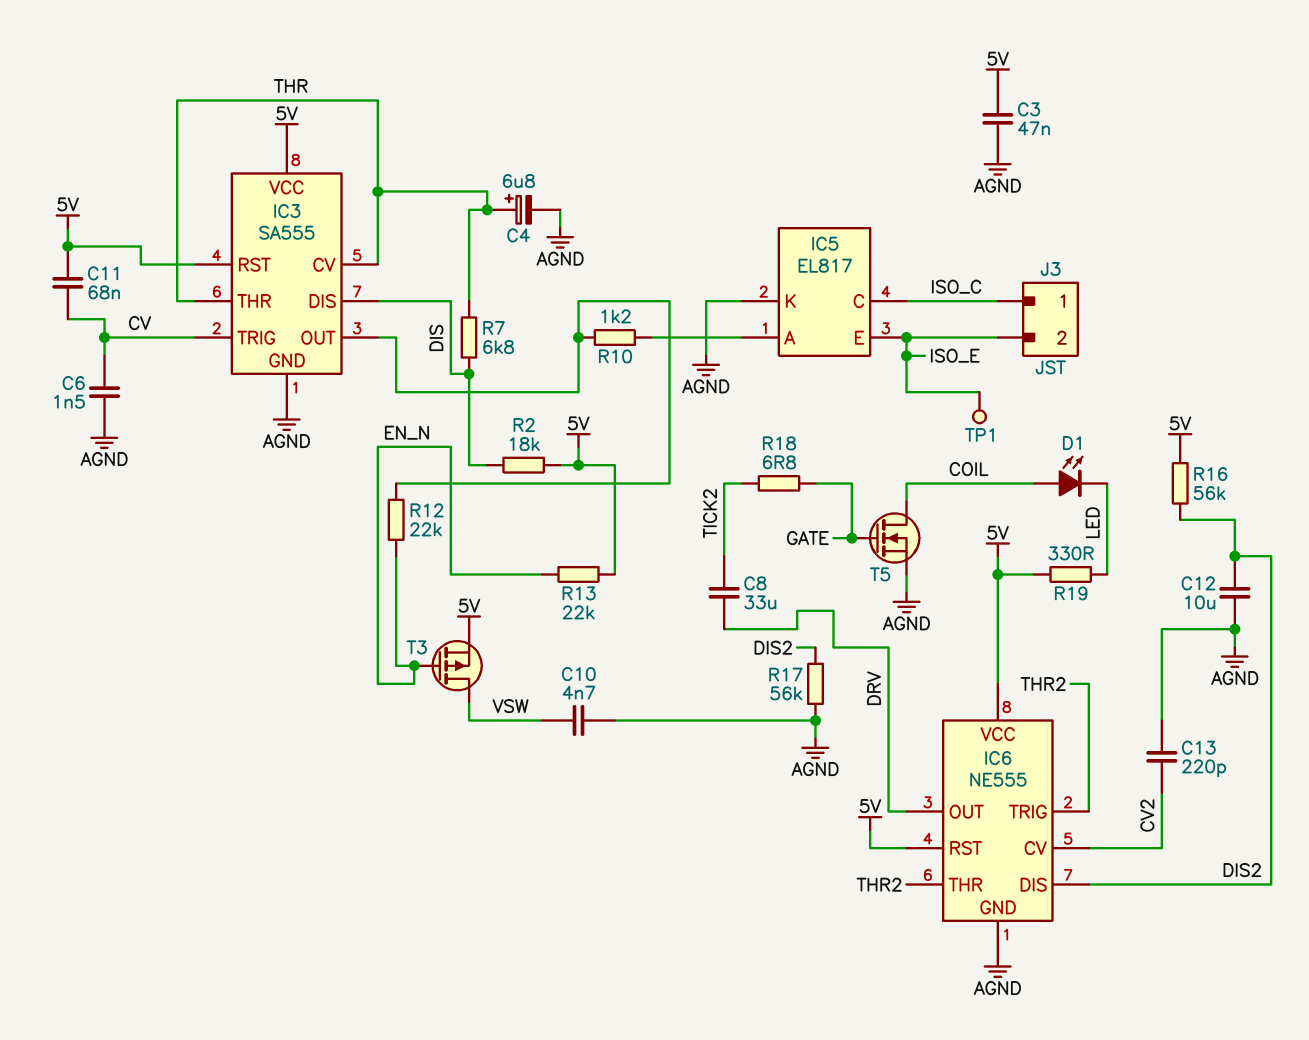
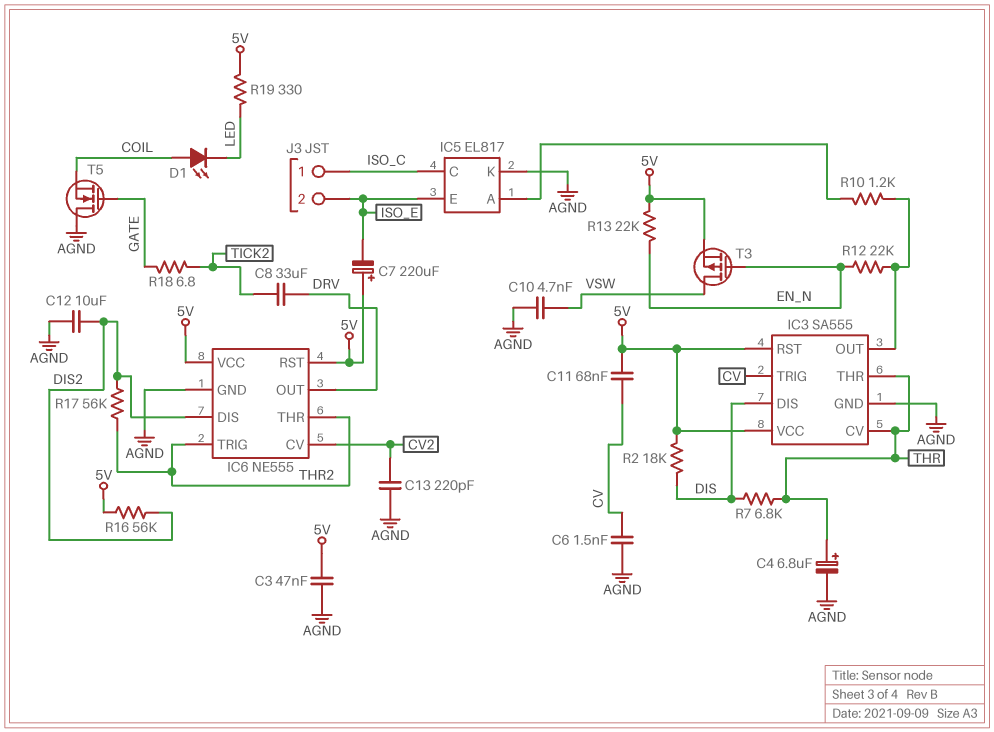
C7: none -> 220uF (plus 5V, minus ISO_E)
R17: 56k (AGND, DIS2) -> 56k (DIS2, THR2)
T5: NMOS (G GATE, D COIL, S AGND) -> NMOS (G GATE, D AGND, S COIL)
TP1: test point (ISO_E) -> none

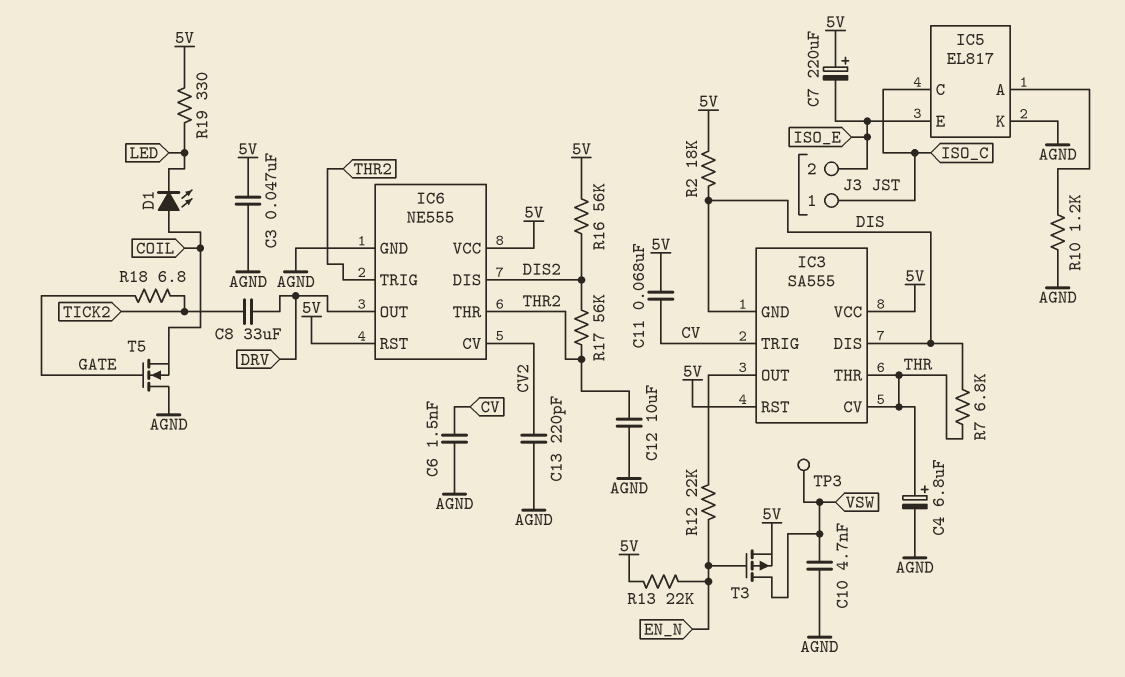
C12: 10uF (AGND, DIS2) -> 10uF (AGND, THR2)
IC3 pin GND: AGND -> DIS
R10: 1.2k (IC3/OUT, IC5/A) -> 1.2k (AGND, IC5/A)
TP3: none -> test point (VSW)

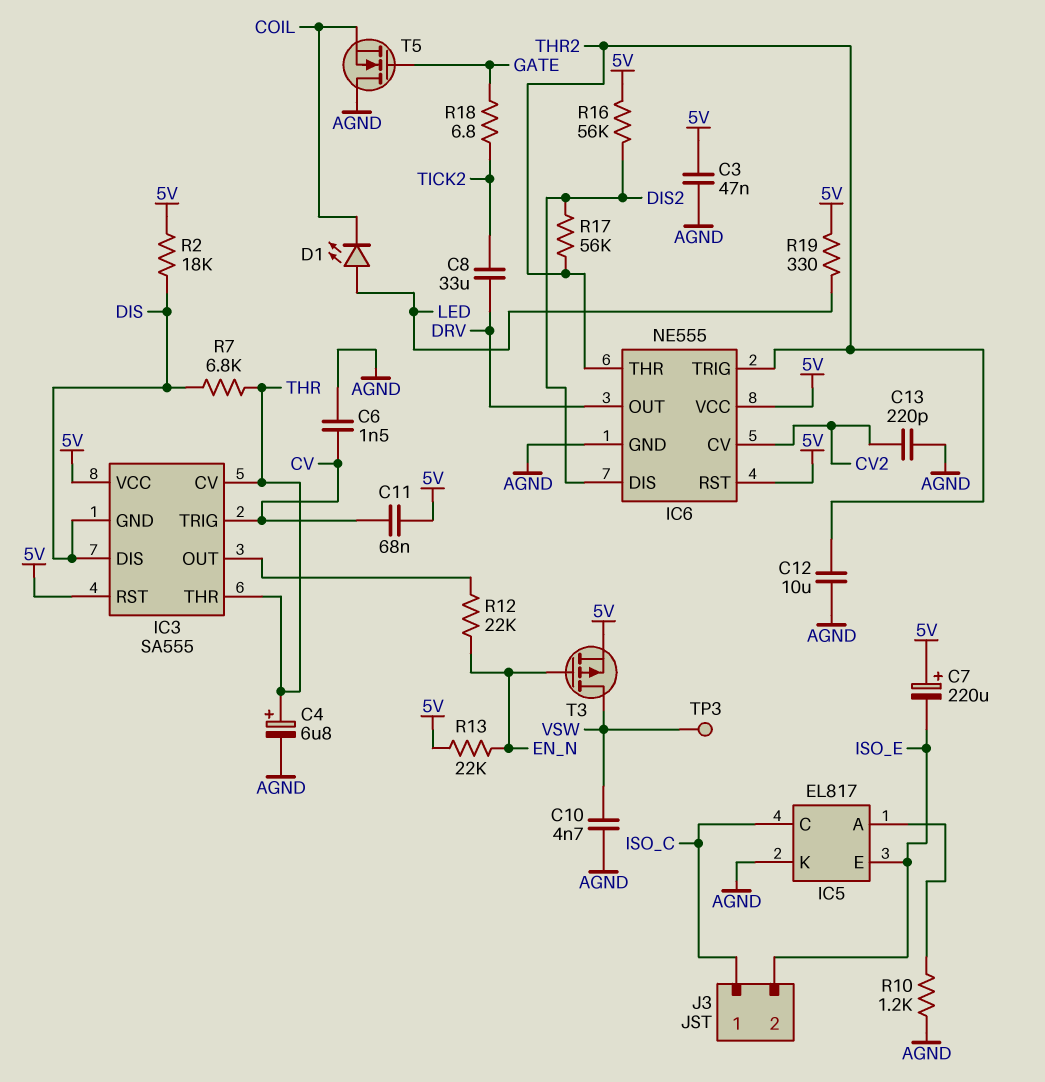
D1: LED (A COIL, K LED) -> LED (A LED, K COIL)

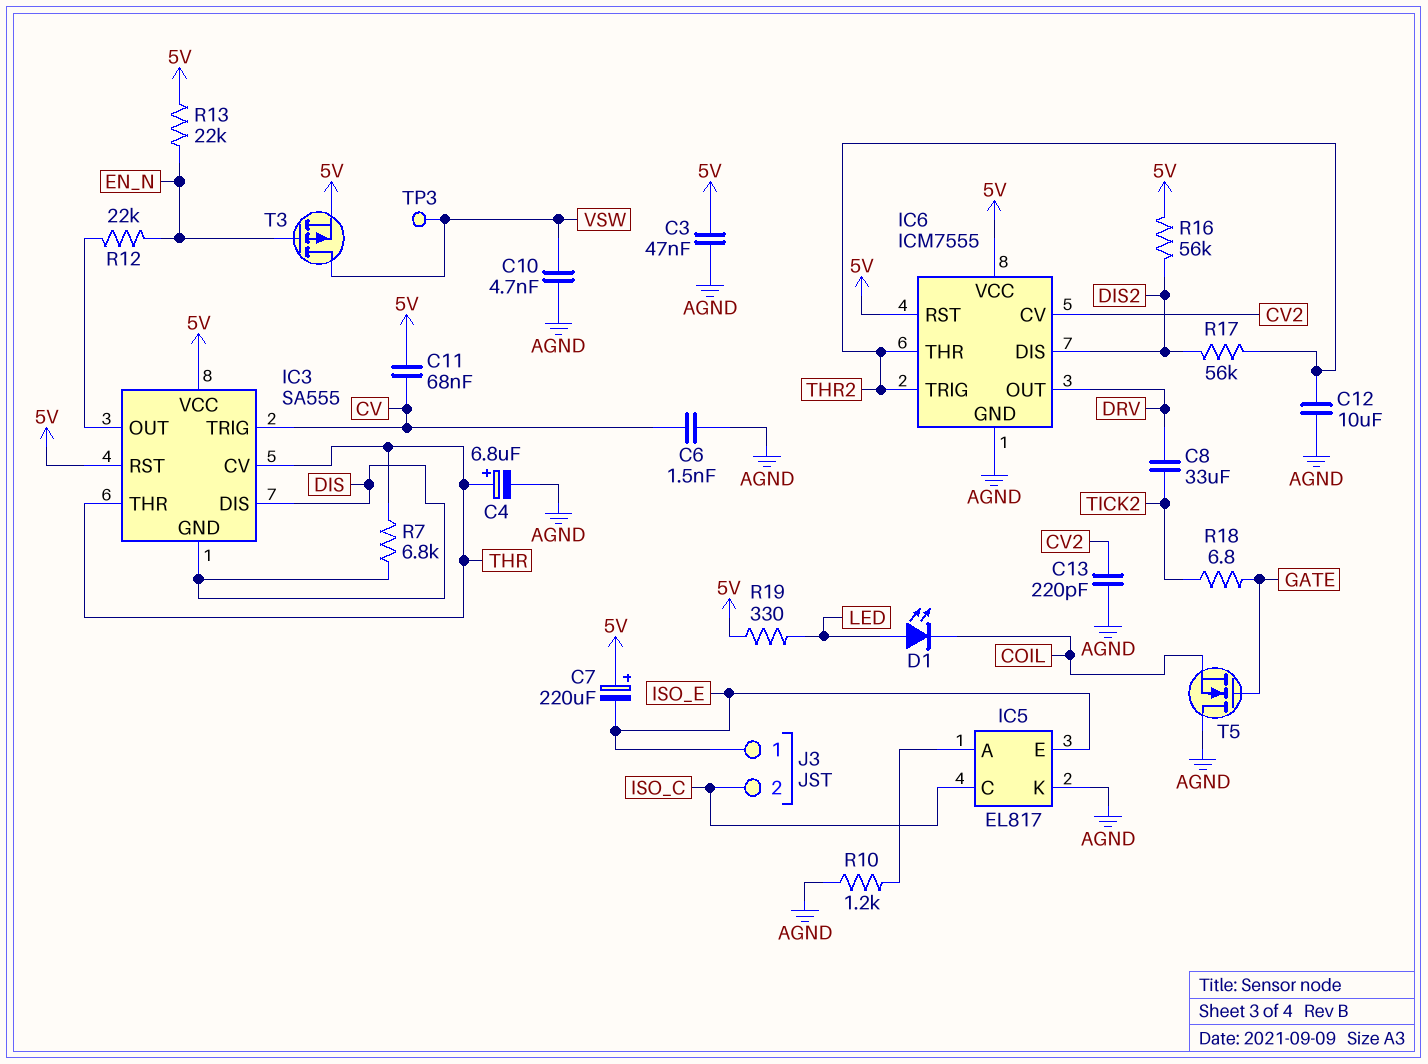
IC6: NE555 -> ICM7555
J3 pin 1: ISO_C -> ISO_E
J3 pin 2: ISO_E -> ISO_C
R2: 18k (5V, DIS) -> none

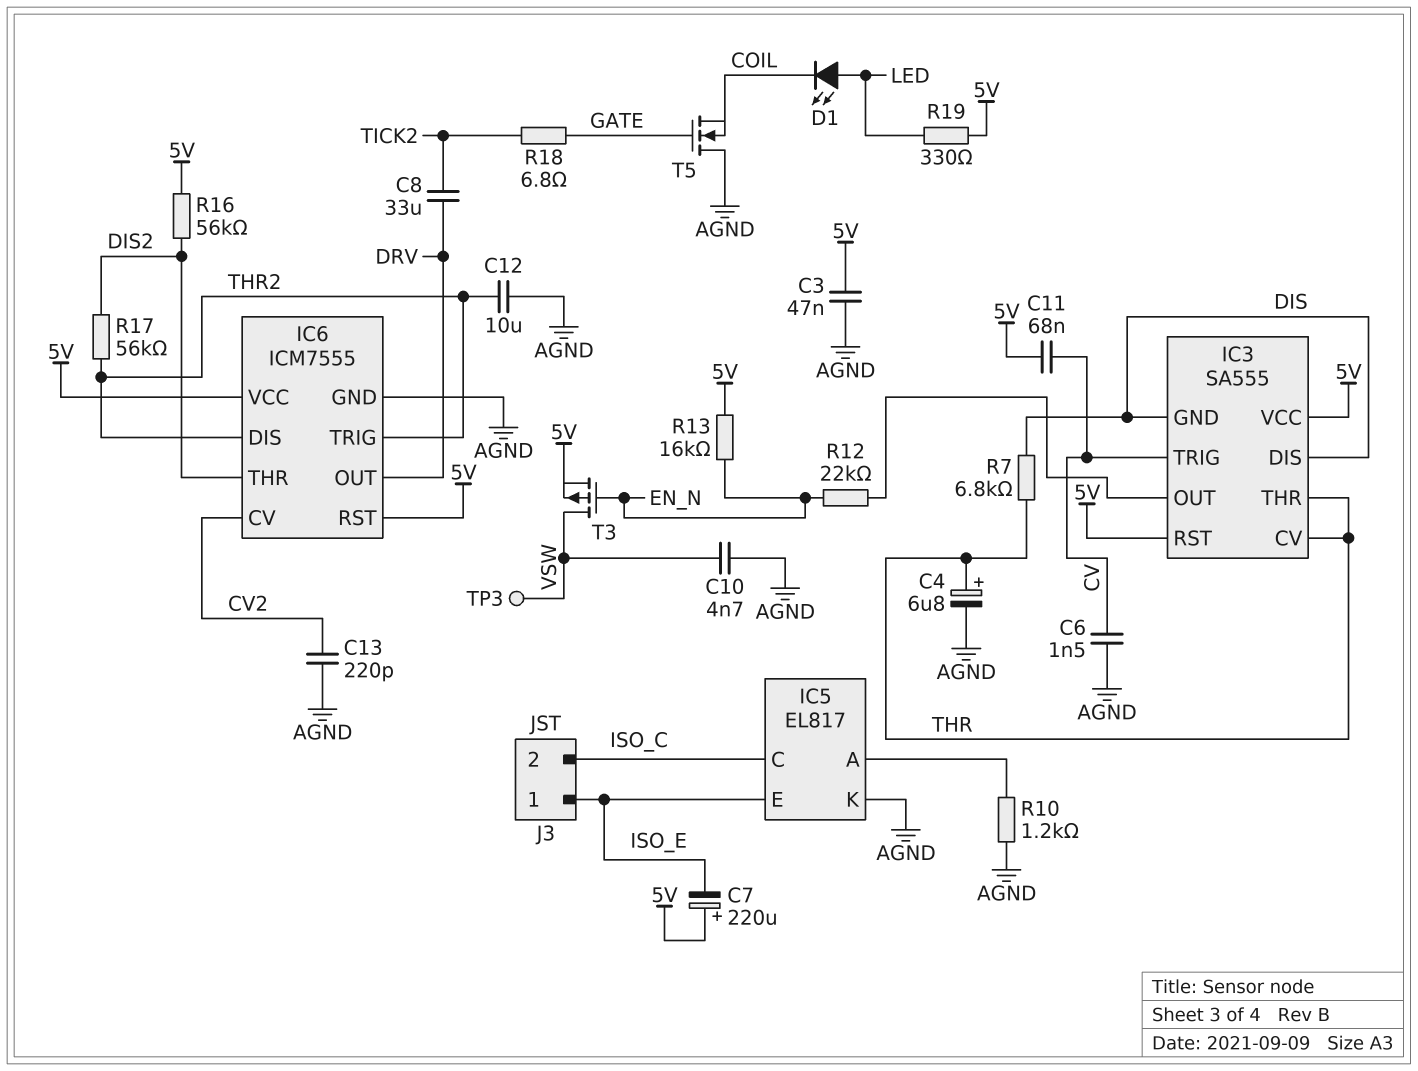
IC6 pin DIS: DIS2 -> THR2
IC6 pin THR: THR2 -> DIS2
R13: 22k (5V, EN_N) -> 16k (5V, EN_N)

